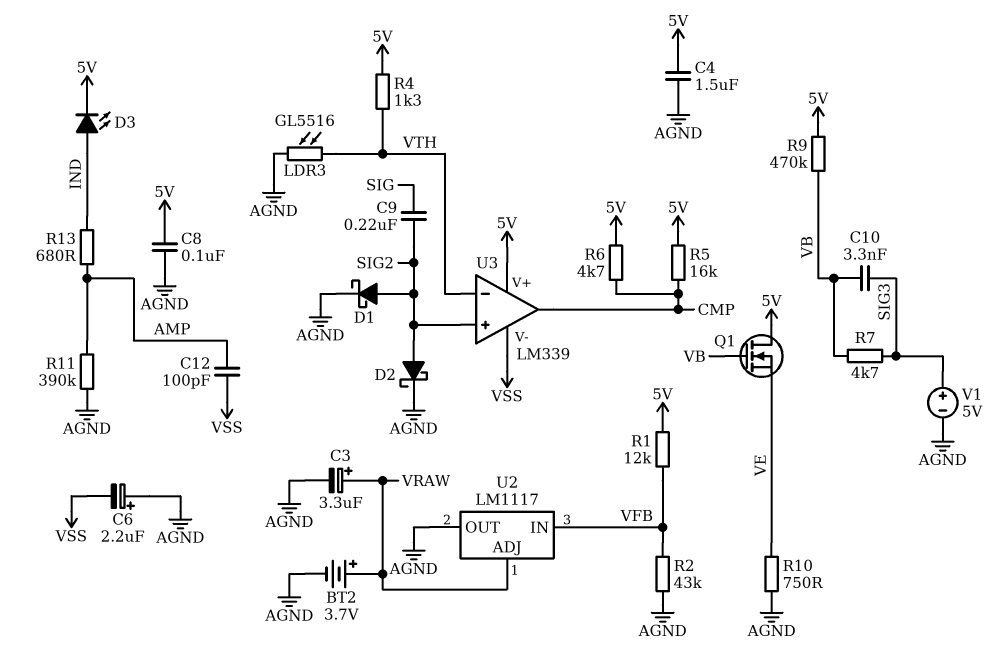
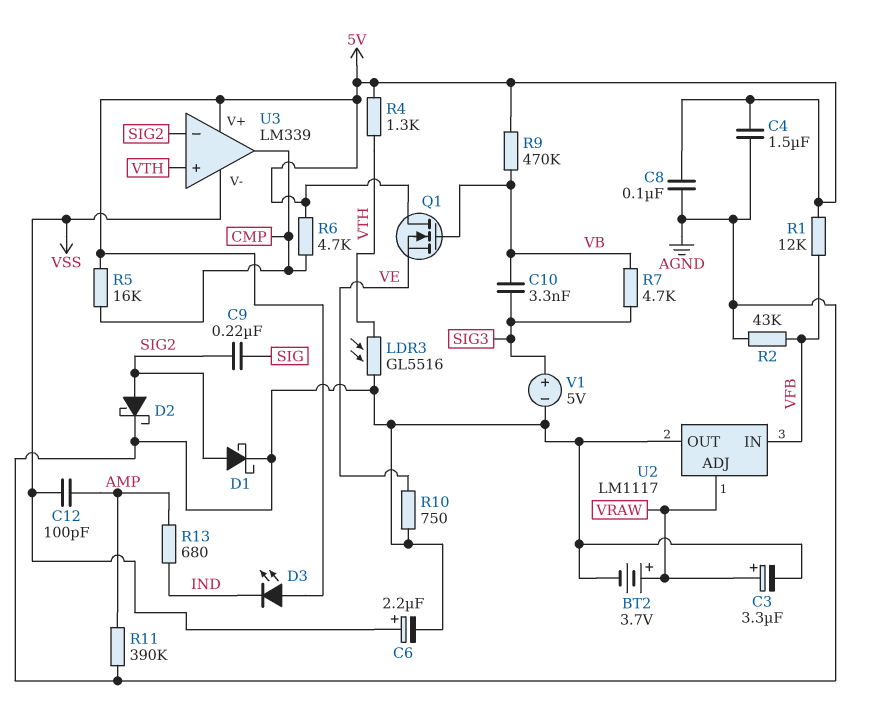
C6: 2.2uF (plus AGND, minus VSS) -> 2.2uF (plus VSS, minus AGND)
D3: LED (A IND, K 5V) -> LED (A 5V, K IND)
U3 pin in+: SIG2 -> VTH
U3 pin in-: VTH -> SIG2

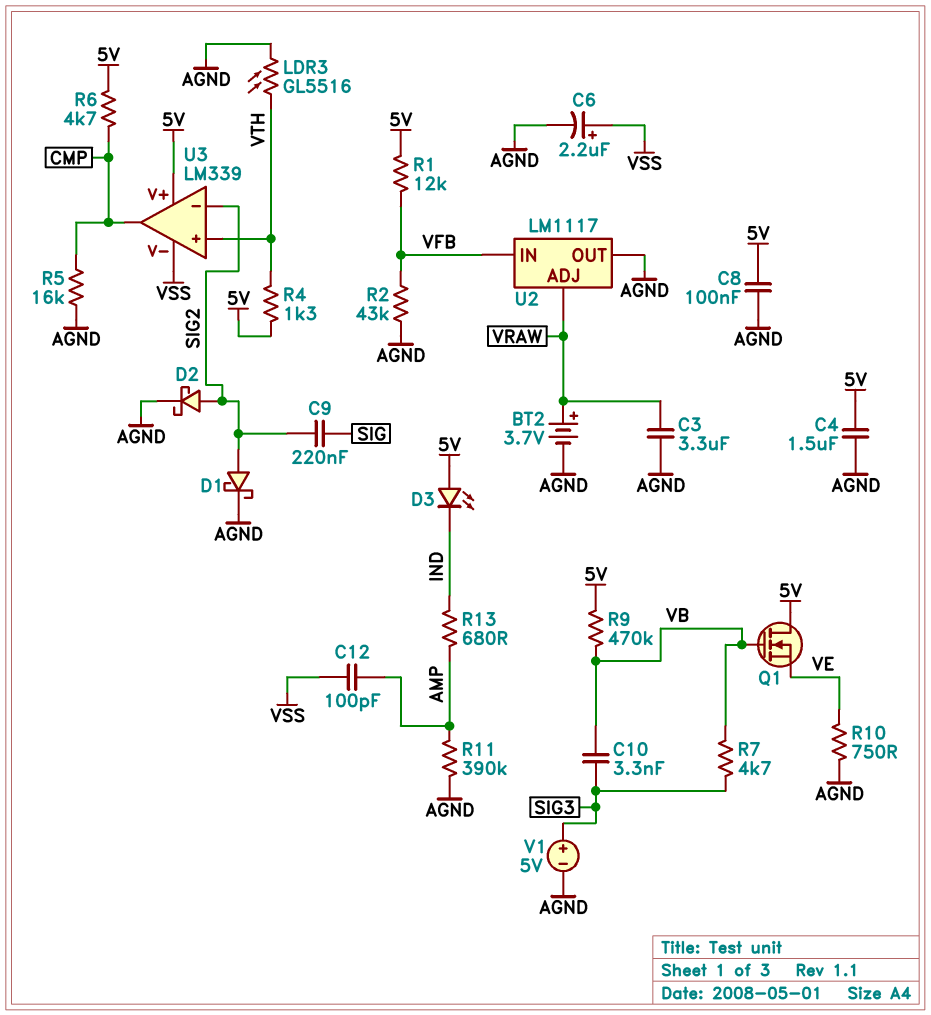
C3: 3.3uF (plus VRAW, minus AGND) -> 3.3uF (AGND, VRAW)
R5: 16k (5V, CMP) -> 16k (AGND, CMP)

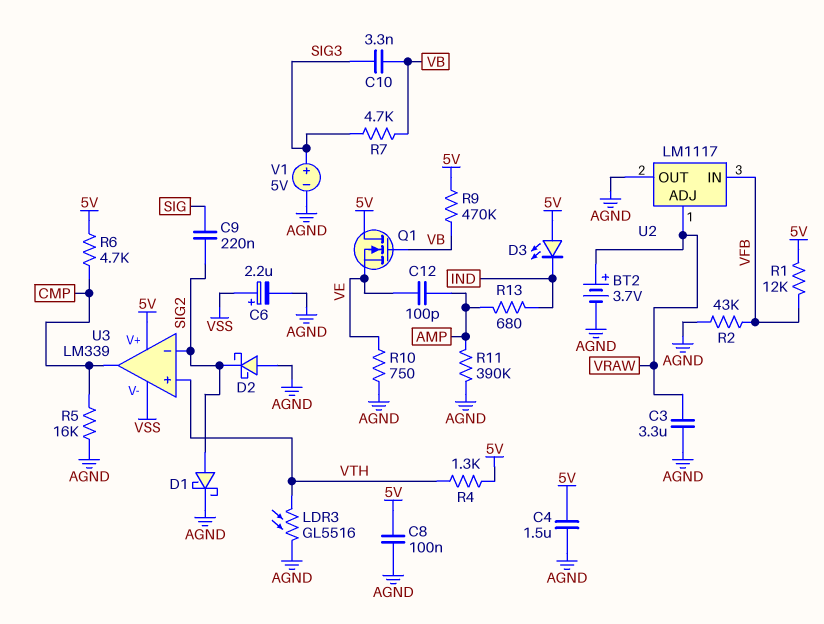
C12: 100pF (AMP, VSS) -> 100pF (AMP, VE)
D2: schottky (A SIG2, K AGND) -> schottky (A AGND, K SIG2)

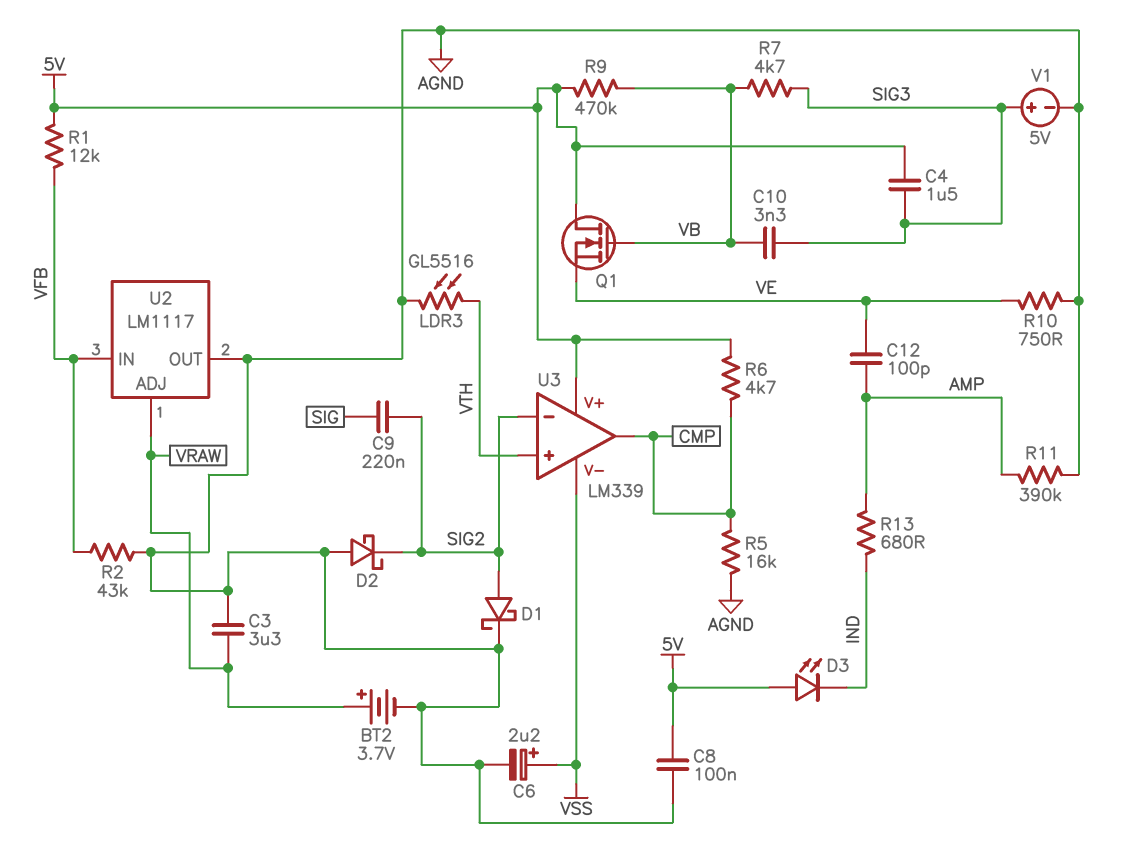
C4: 1.5uF (5V, AGND) -> 1.5uF (5V, SIG3)
R4: 1.3k (5V, VTH) -> none

